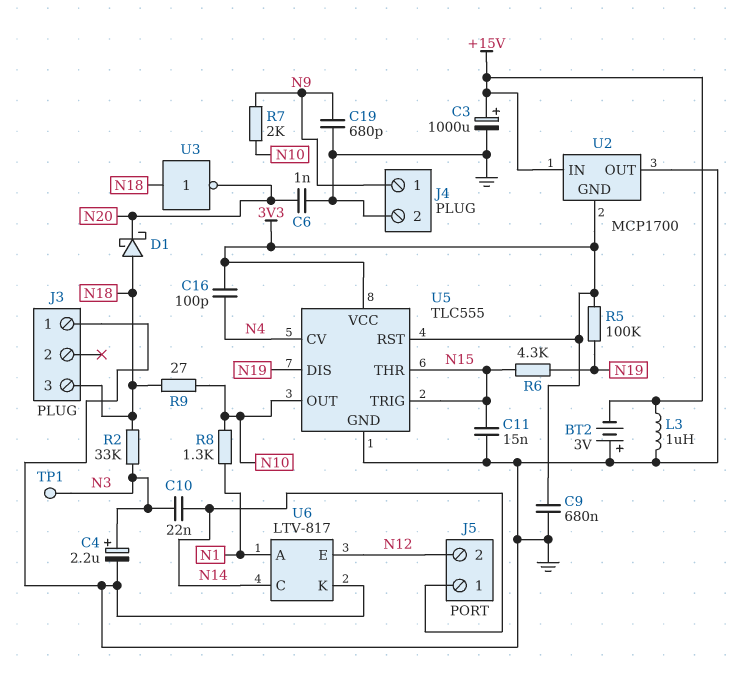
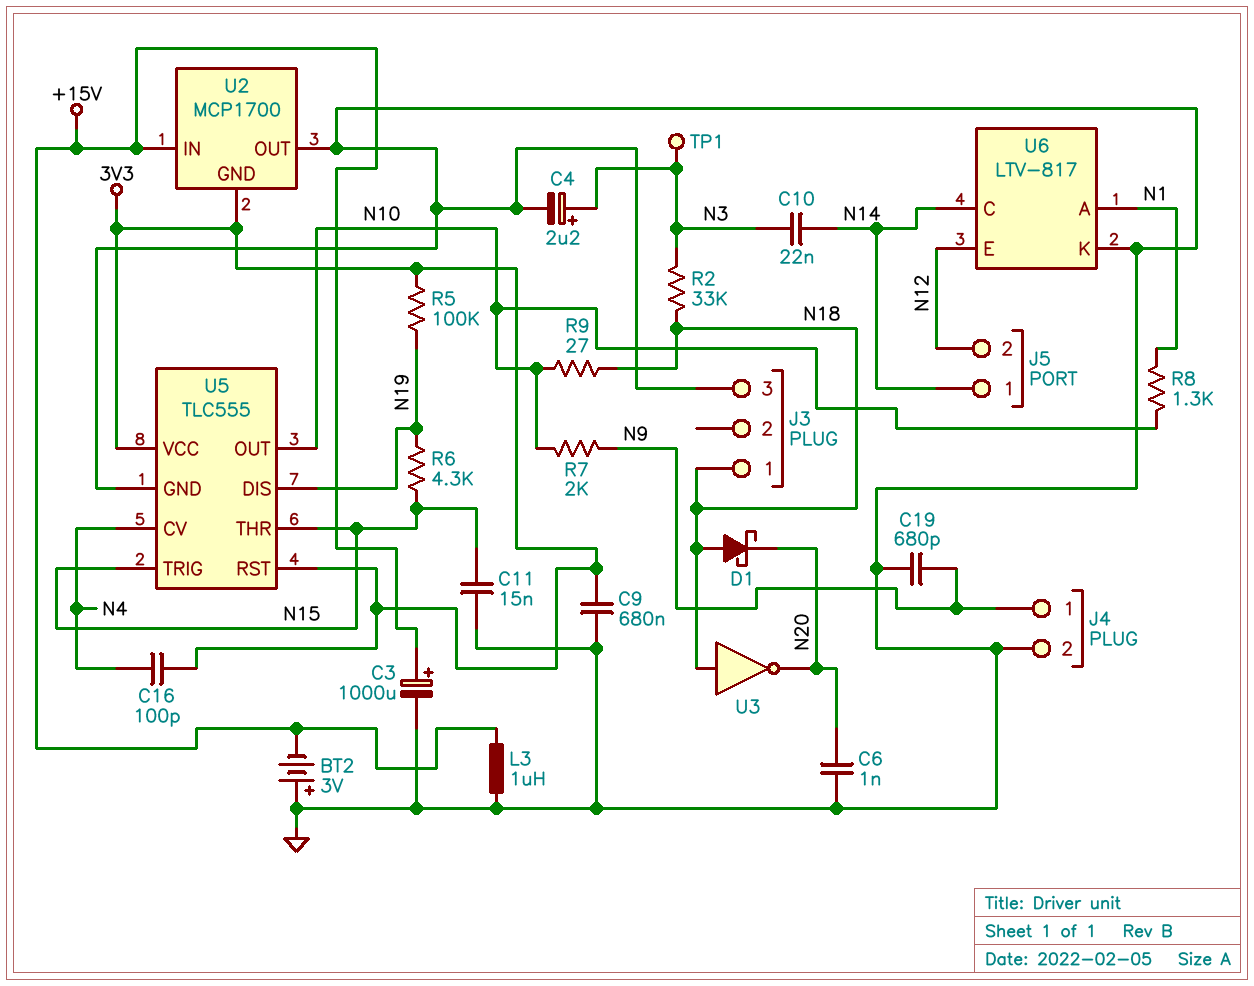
J3 pin 1: GND -> N18
J3 pin 3: N18 -> GND

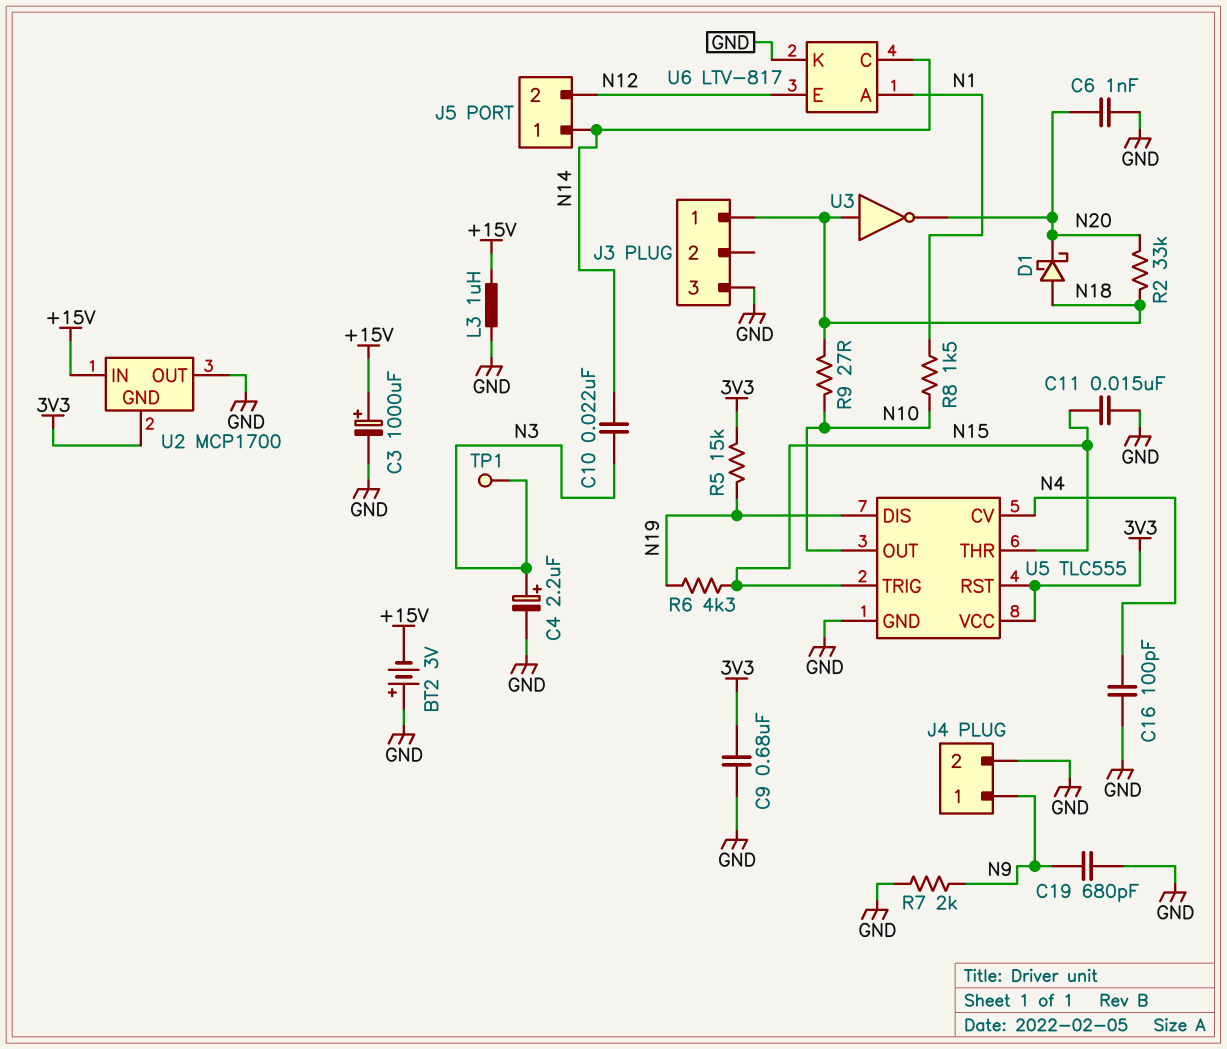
C16: 100pF (3V3, N4) -> 100pF (GND, N4)
R2: 33k (N3, N18) -> 33k (N18, N20)
R5: 100k (3V3, N19) -> 15k (3V3, N19)
R7: 2k (N9, N10) -> 2k (GND, N9)
R8: 1.3k (N1, N10) -> 1.5k (N1, N10)

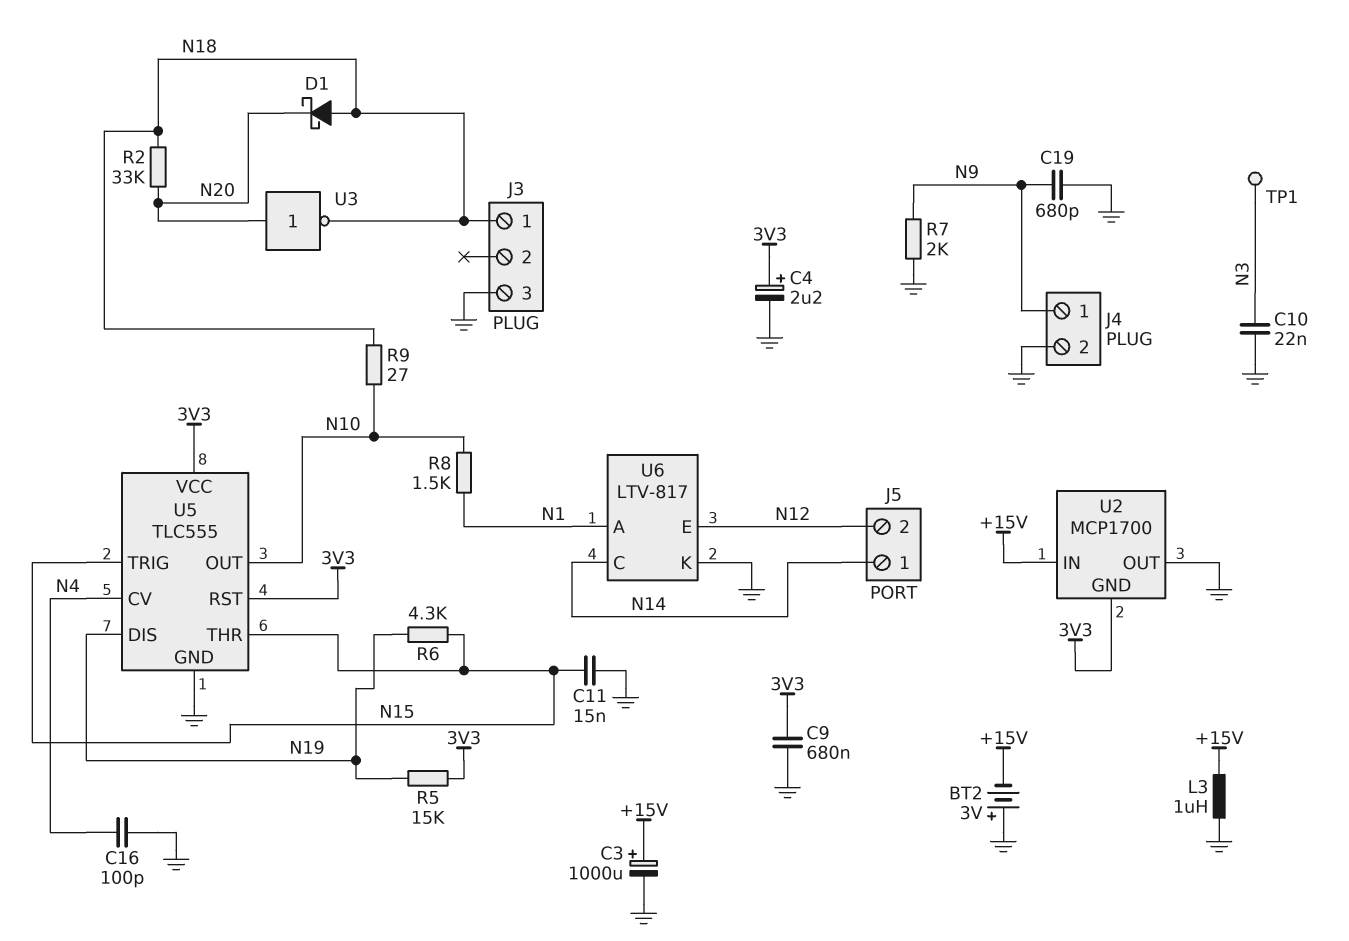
C4: 2.2uF (plus N3, minus GND) -> 2.2uF (plus 3V3, minus GND)
C6: 1nF (GND, N20) -> none
C10: 22nF (N3, N14) -> 22nF (GND, N3)
U3: NOT (in N18, out N20) -> NOT (in N20, out N18)

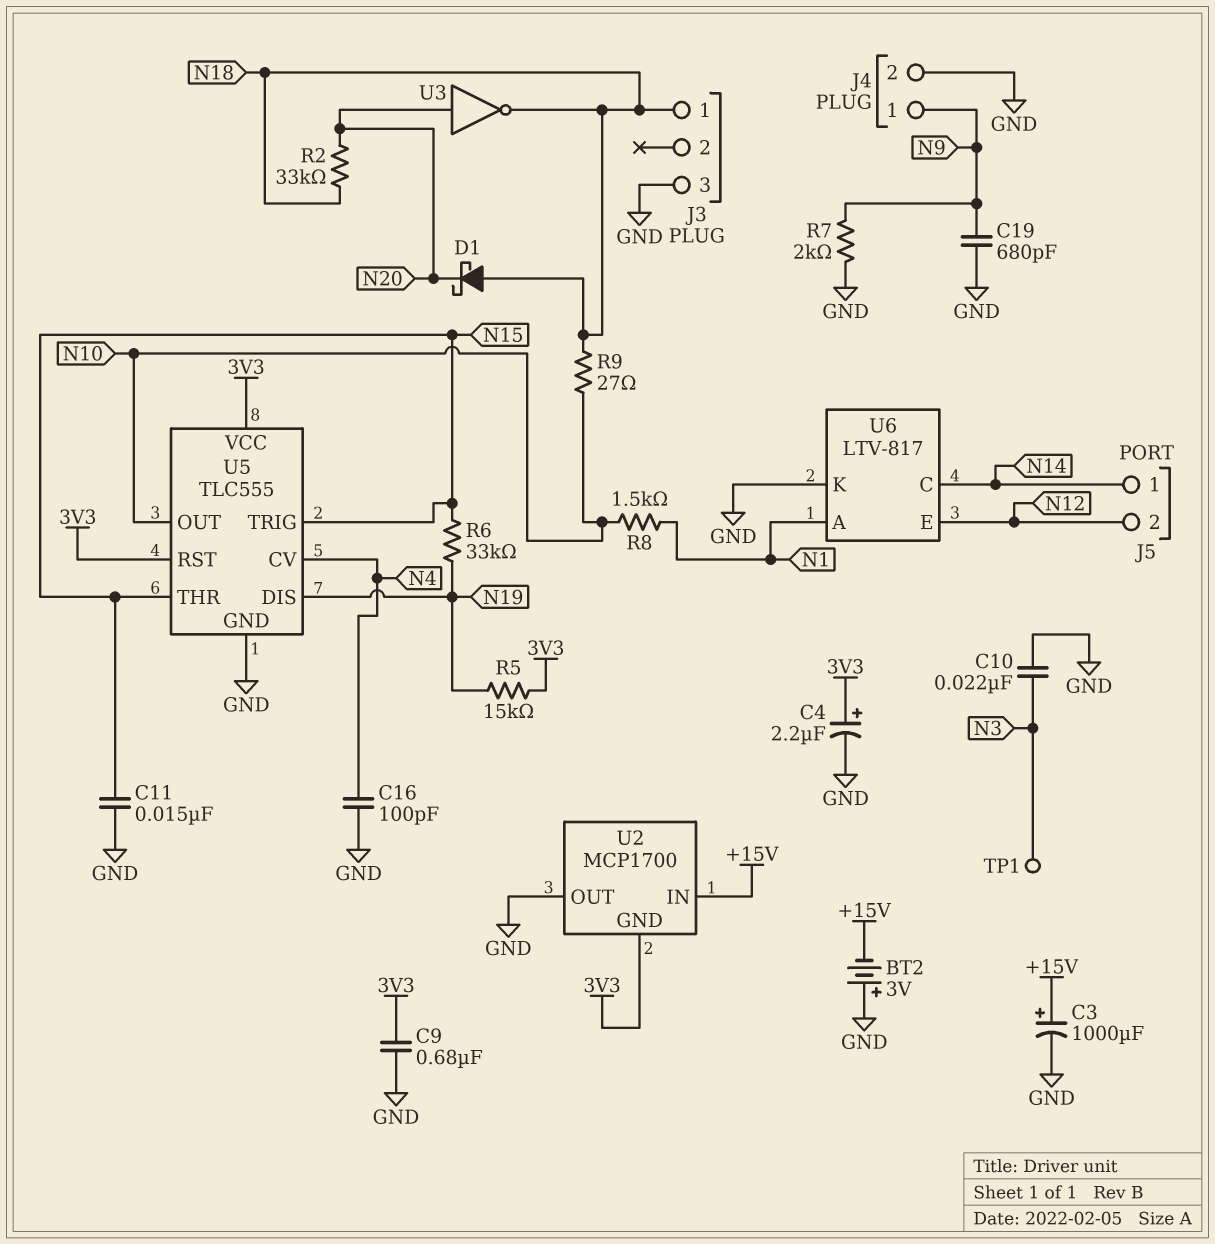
L3: 1uH (+15V, GND) -> none
R6: 4.3k (N15, N19) -> 33k (N15, N19)

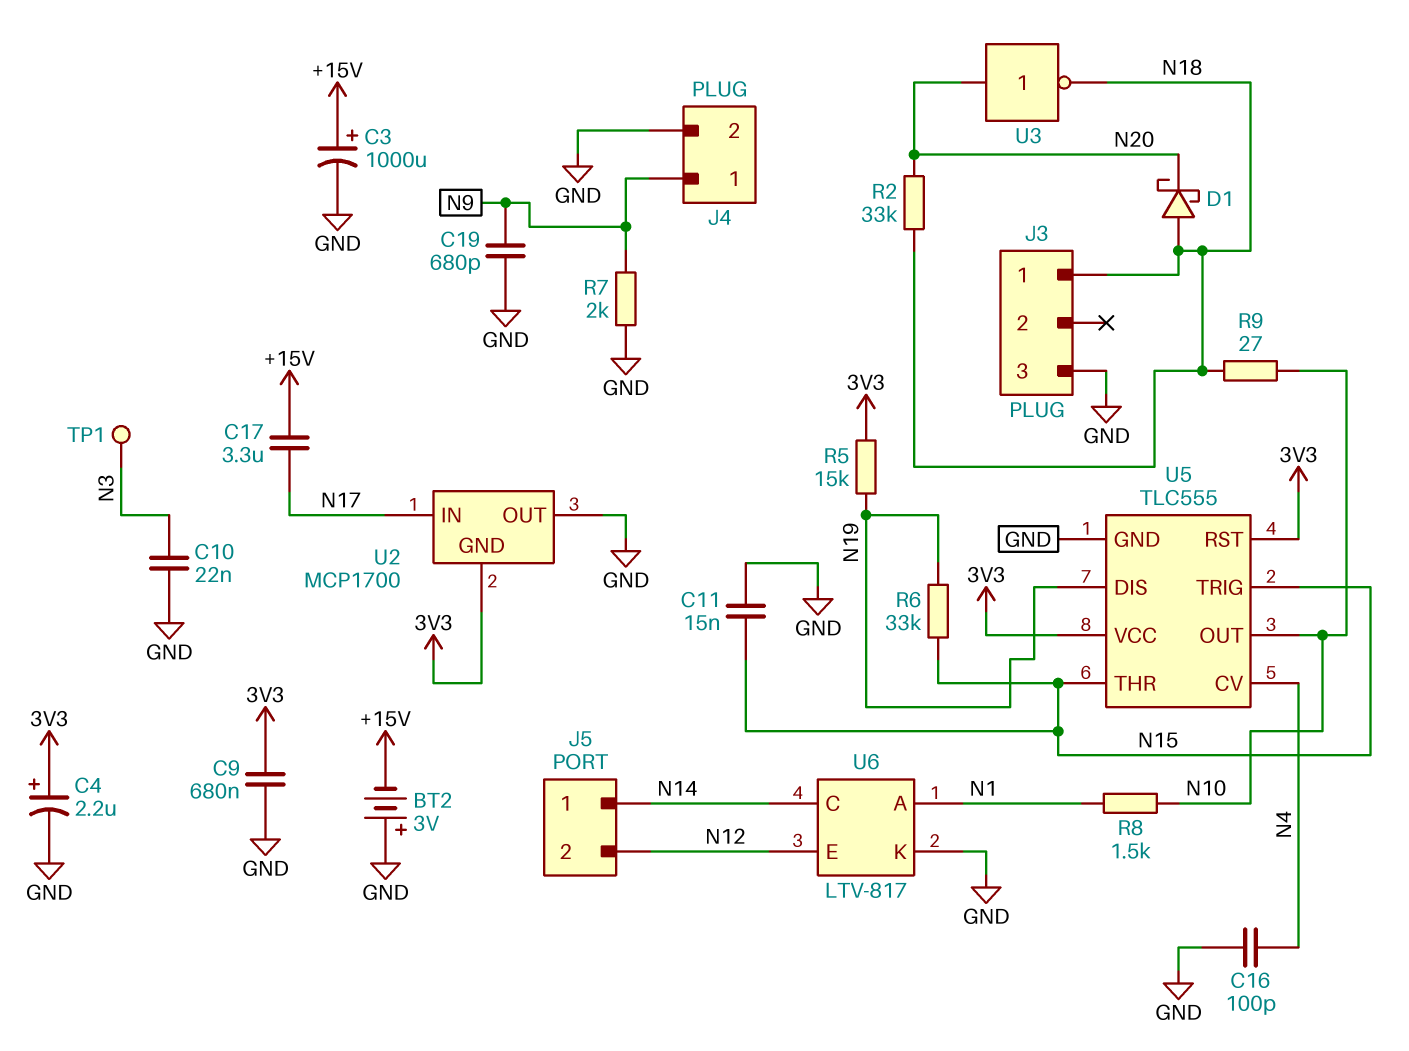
C17: none -> 3.3uF (+15V, N17)
U2 pin IN: +15V -> N17

